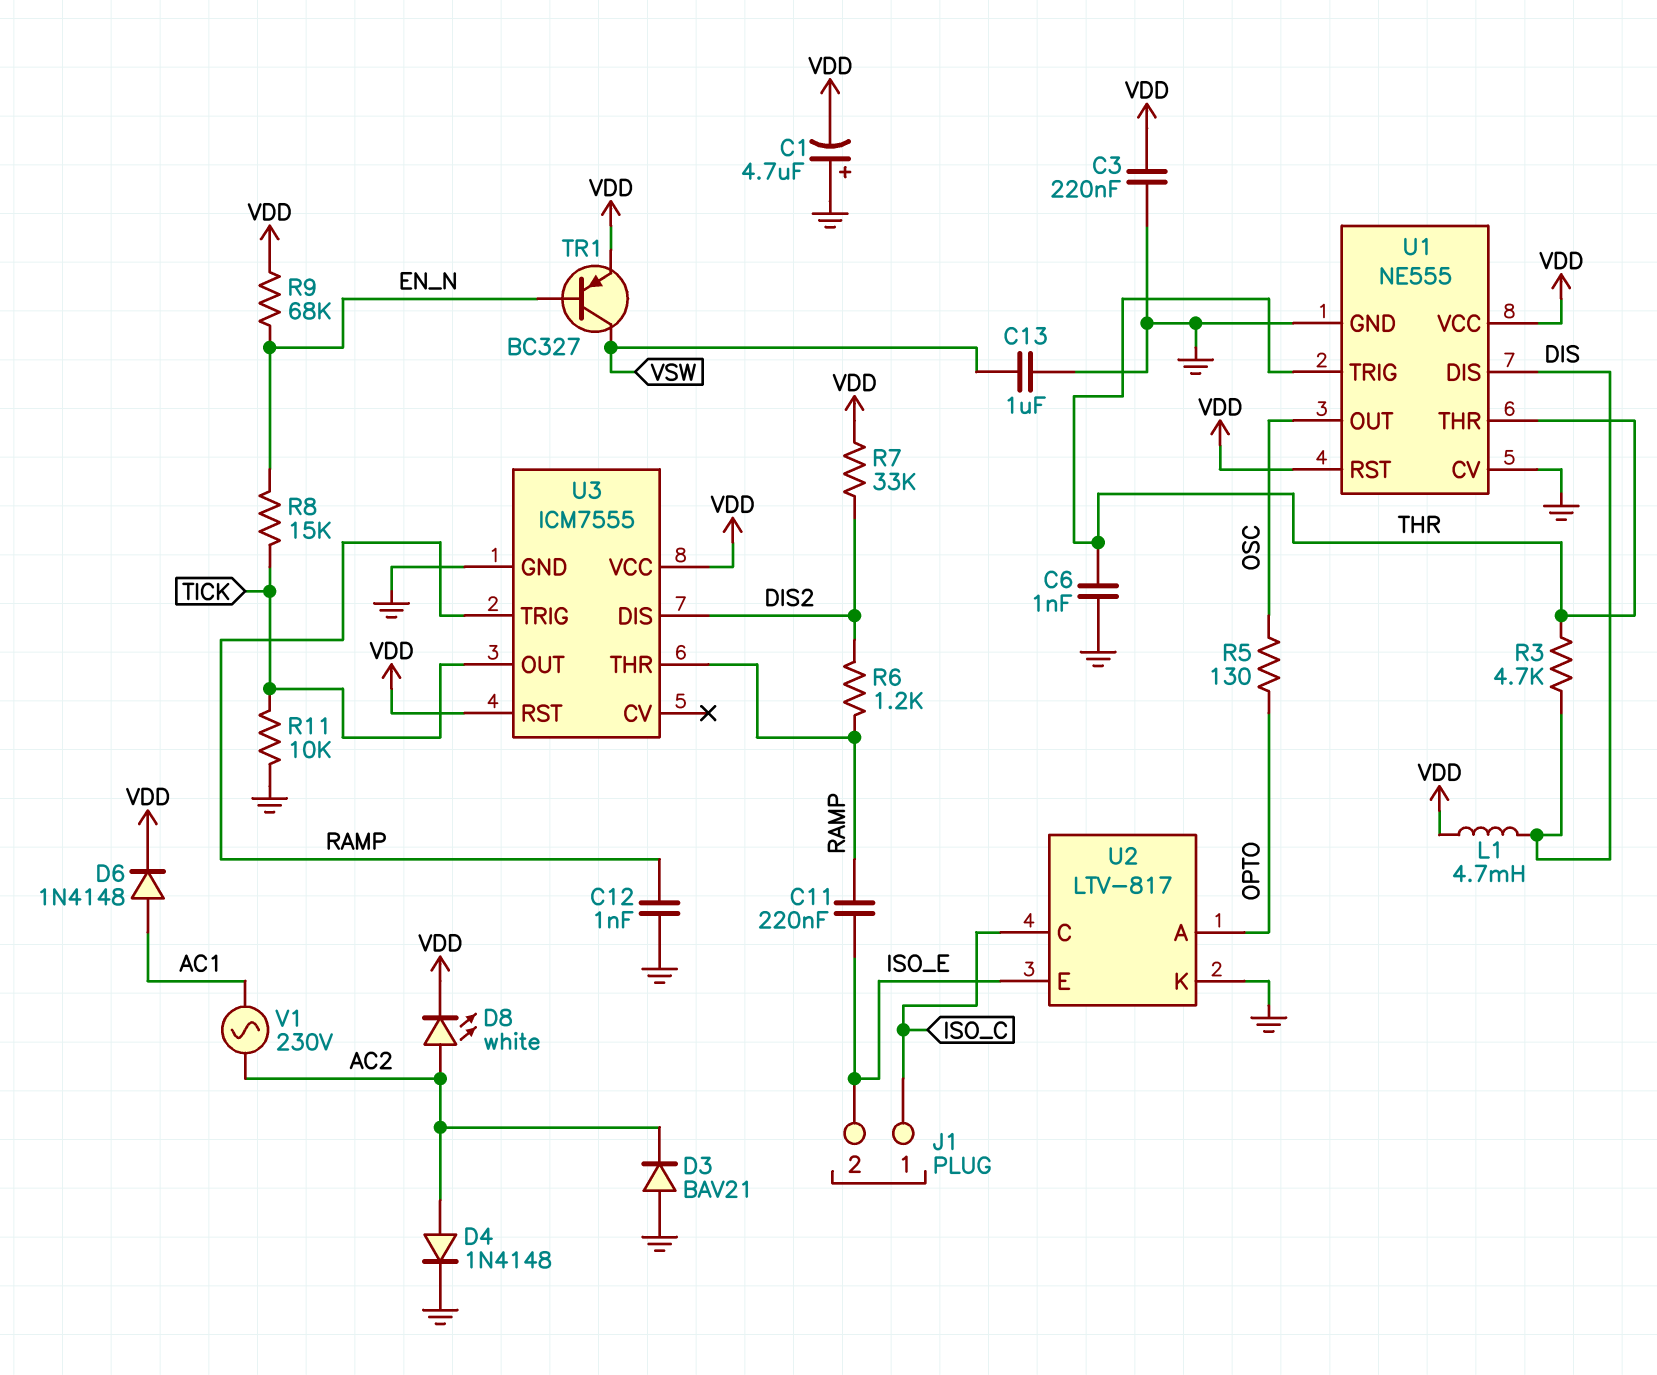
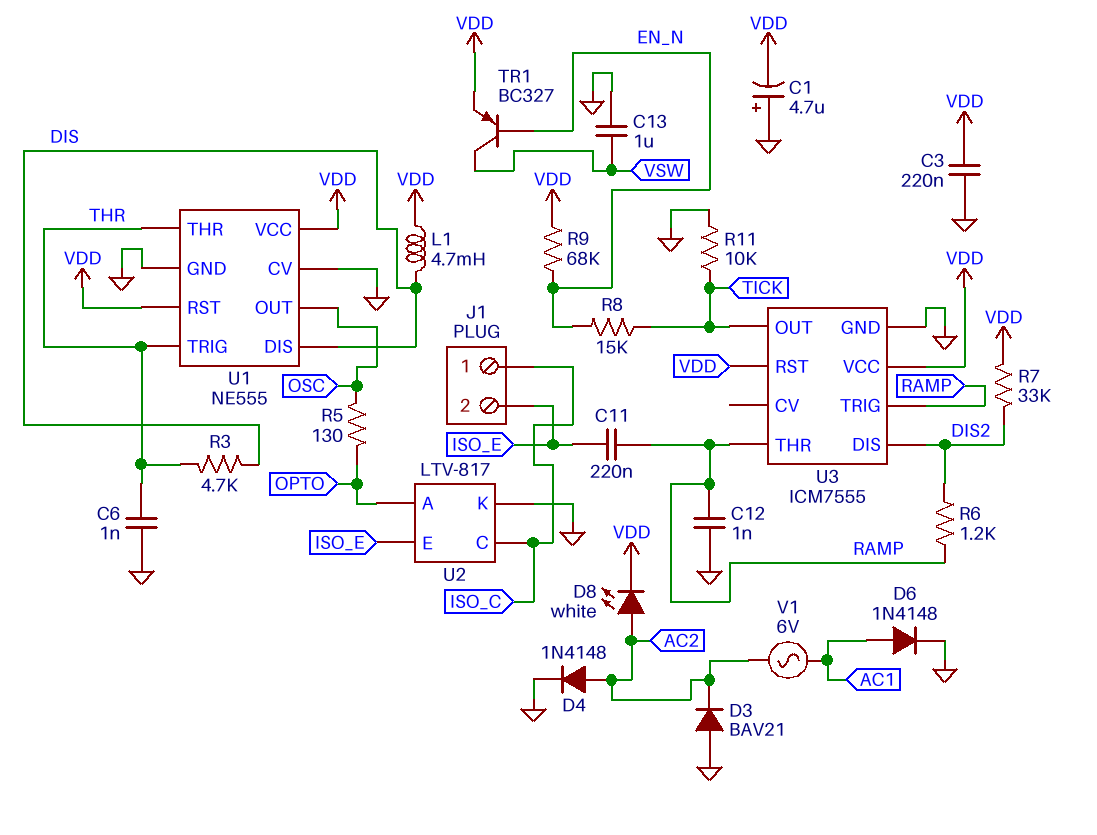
D6: diode 1N4148 (A AC1, K VDD) -> diode 1N4148 (A AC1, K GND)
V1: AC 230V (AC1, AC2) -> AC 6V (AC1, AC2)

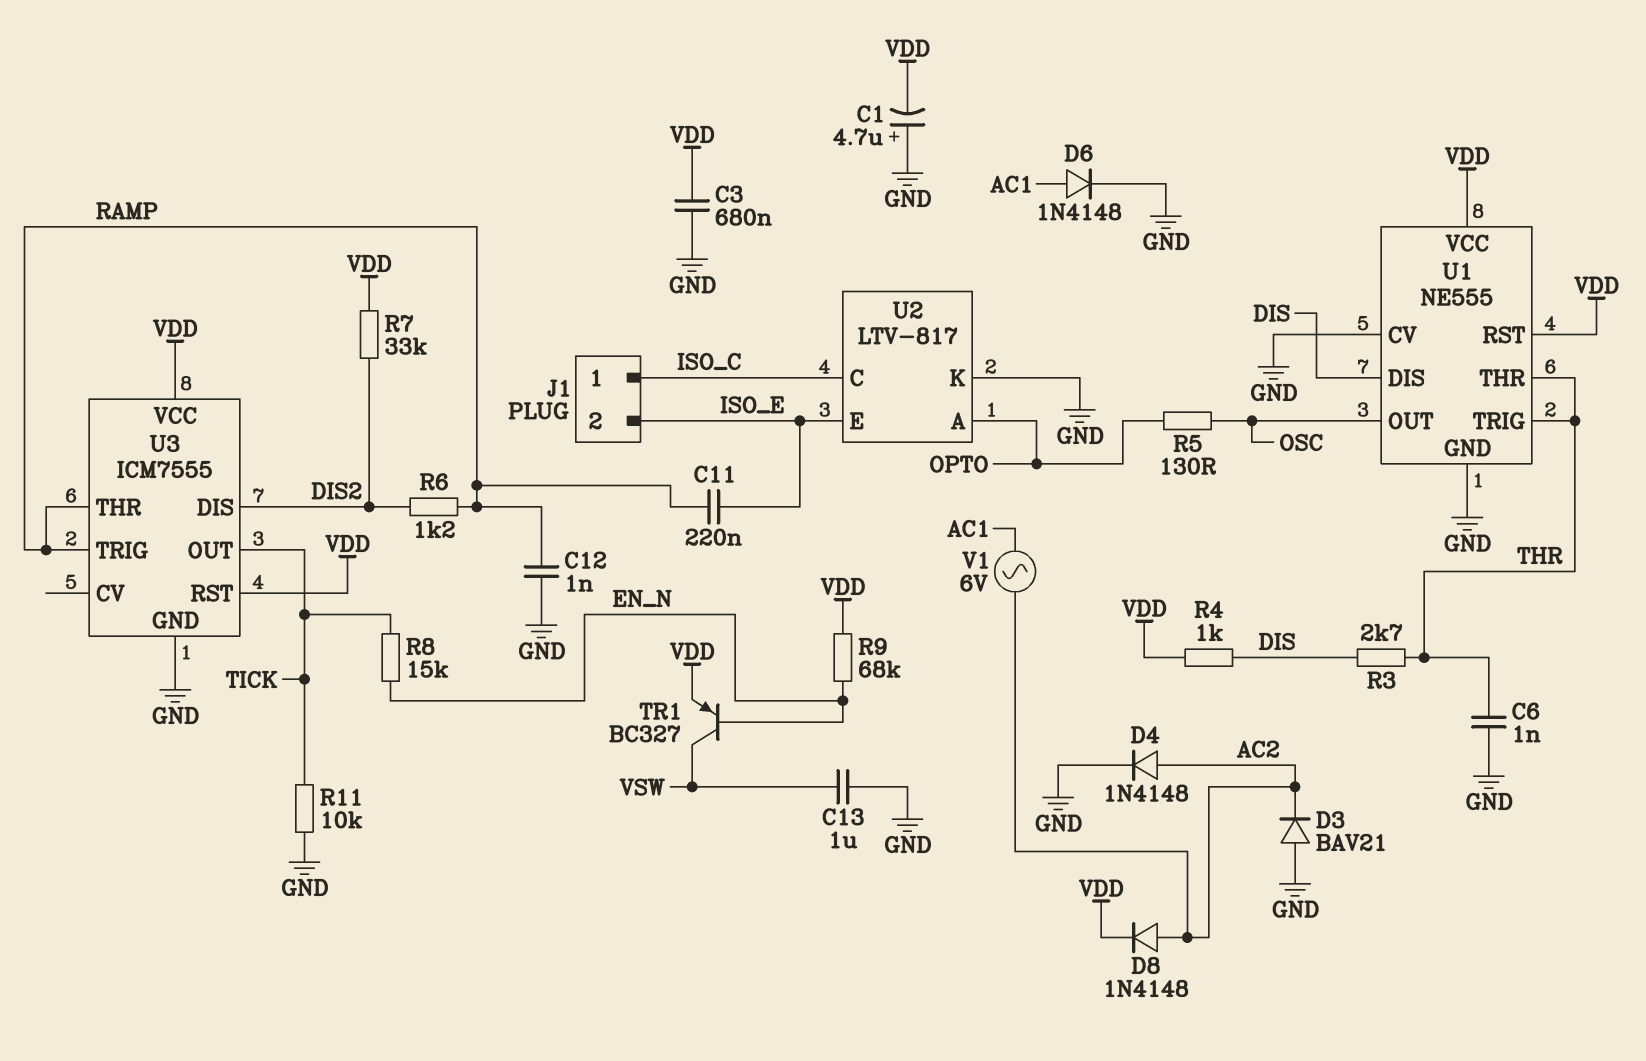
C3: 220nF (GND, VDD) -> 680nF (GND, VDD)
D8: LED white (A AC2, K VDD) -> diode 1N4148 (A AC2, K VDD)
L1: 4.7mH (DIS, VDD) -> none
R3: 4.7k (DIS, THR) -> 2.7k (DIS, THR)
R4: none -> 1k (DIS, VDD)

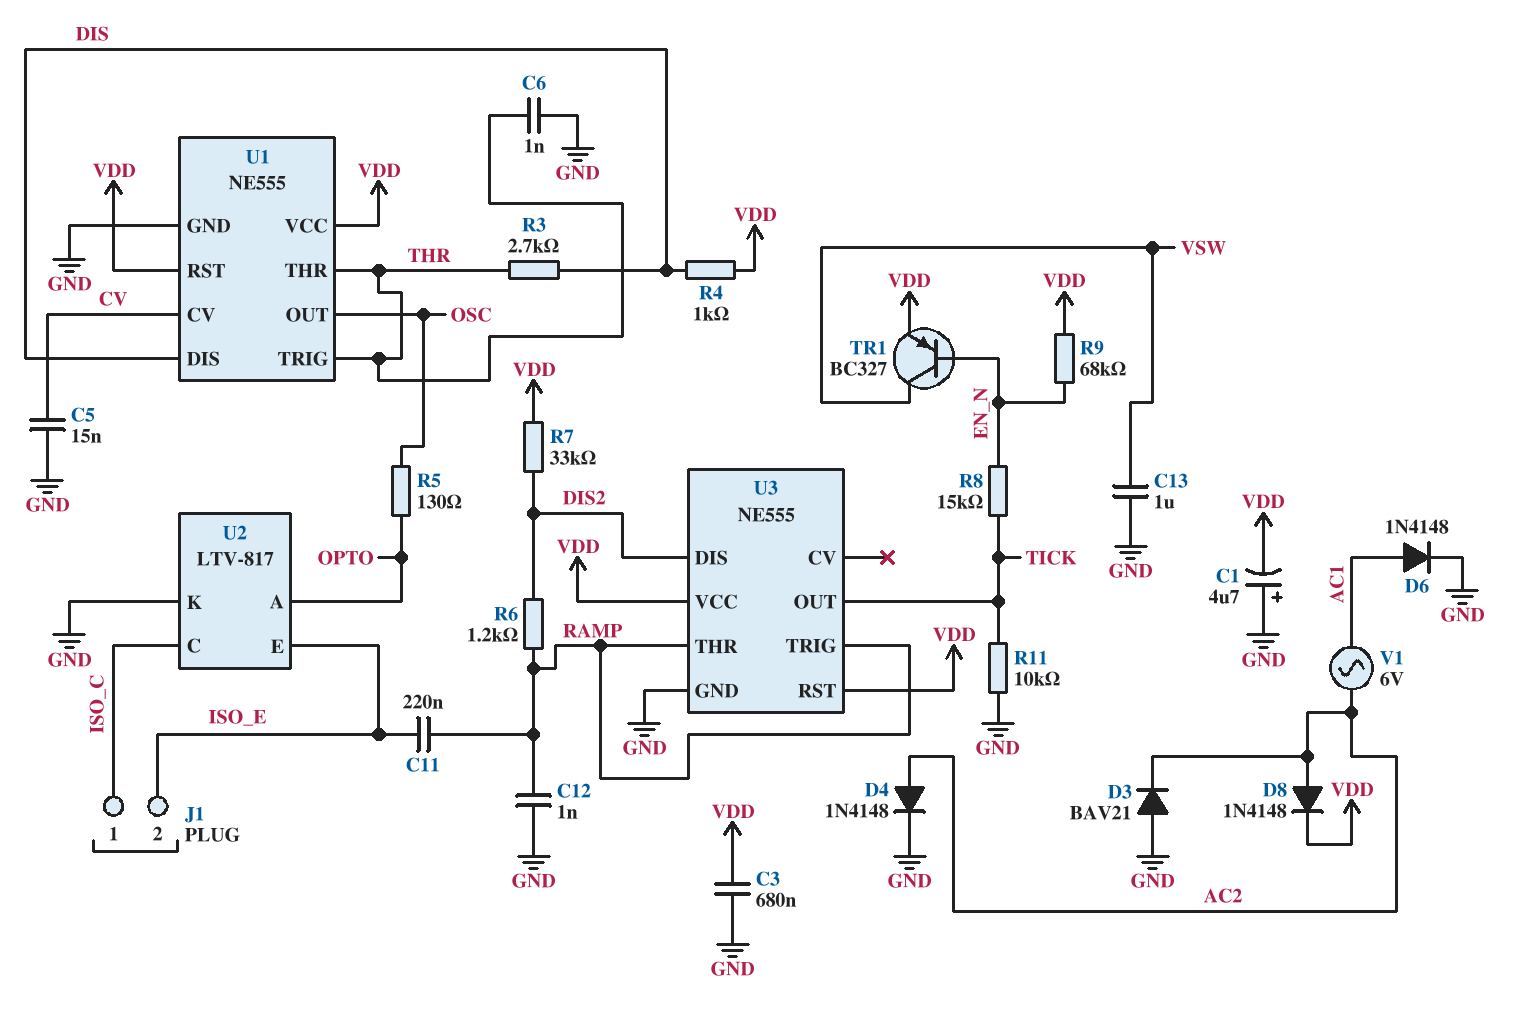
C5: none -> 15nF (CV, GND)
U1 pin CV: GND -> CV
U3: ICM7555 -> NE555

